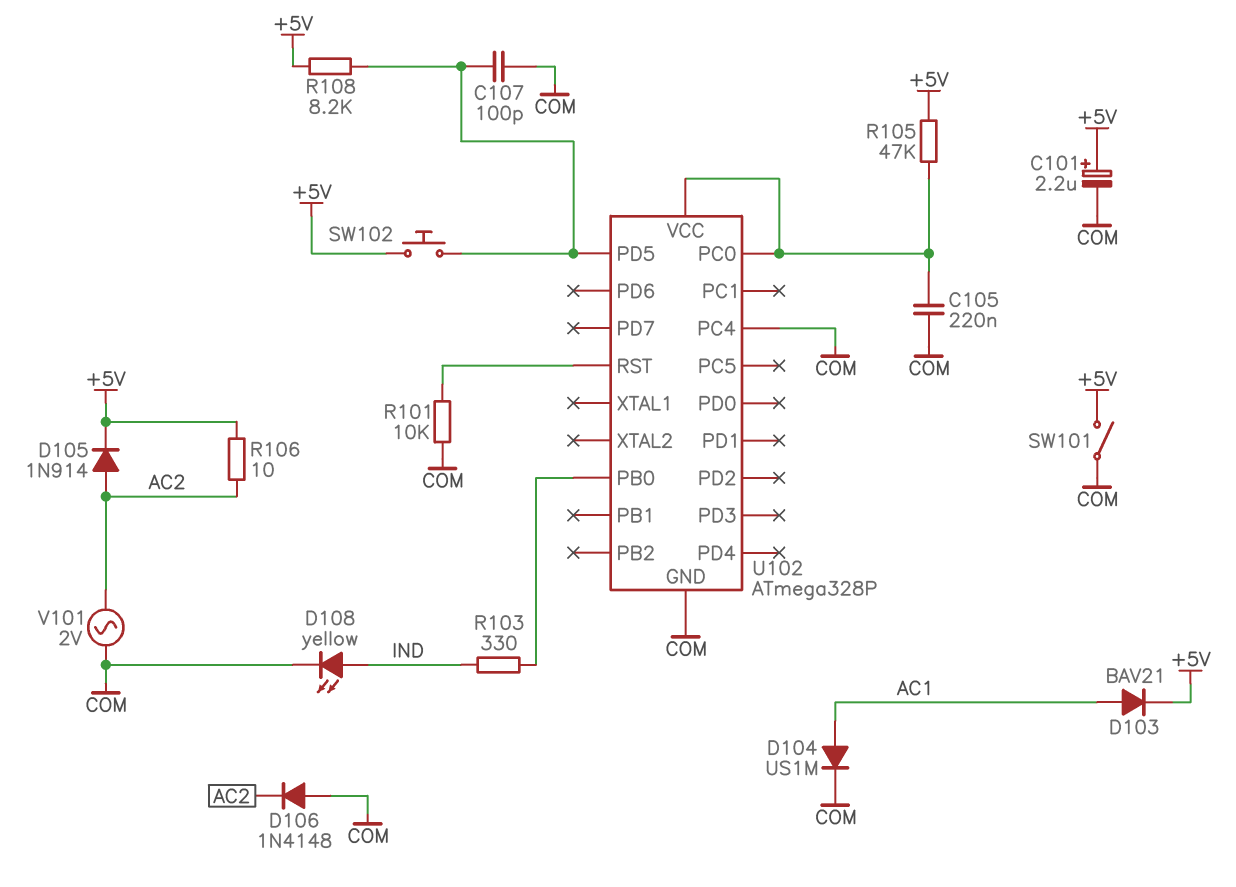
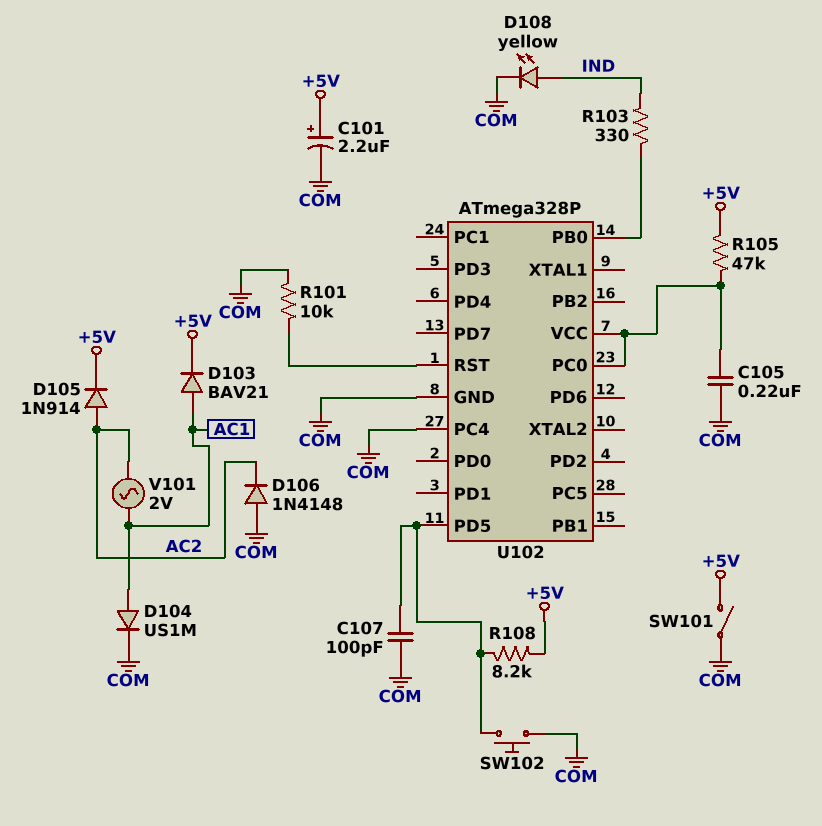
R106: 10 (+5V, AC2) -> none
SW102: button (+5V, U102/PD5) -> button (COM, U102/PD5)
V101: AC 2V (AC2, COM) -> AC 2V (AC1, AC2)

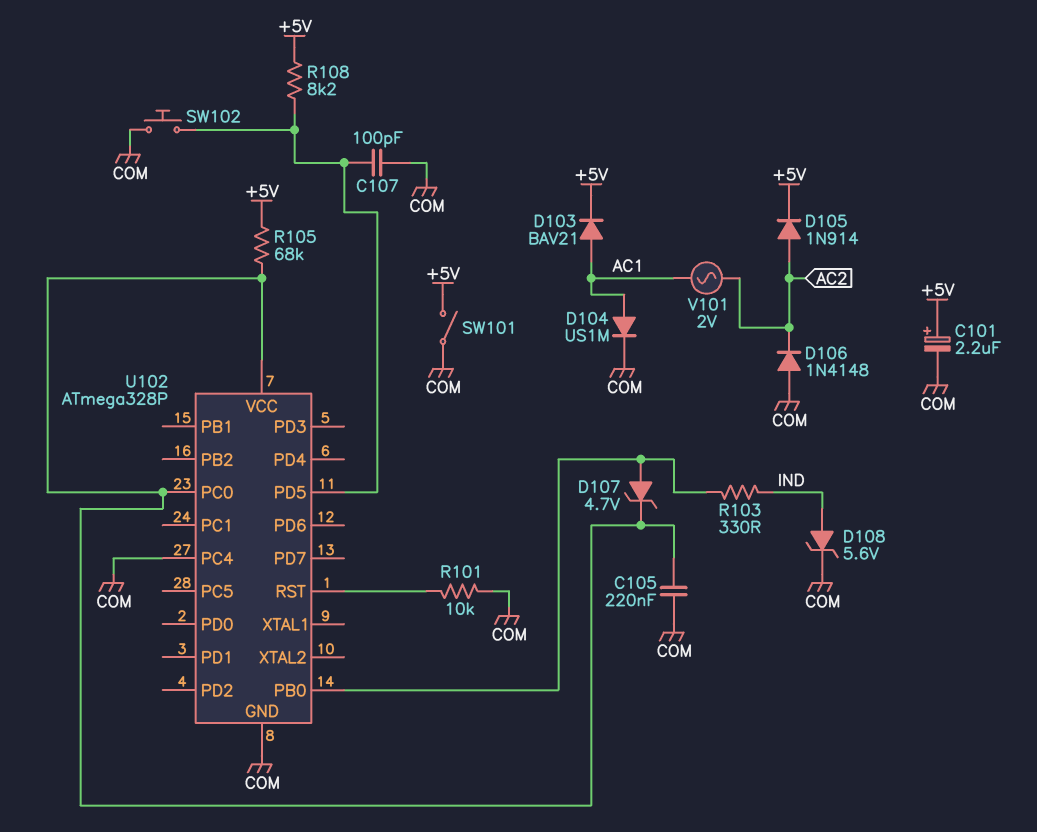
D107: none -> zener 4.7V (A U102/PB0, K U102/PC0)
D108: LED yellow (A IND, K COM) -> zener 5.6V (A IND, K COM)
R105: 47k (+5V, U102/PC0) -> 68k (+5V, U102/PC0)

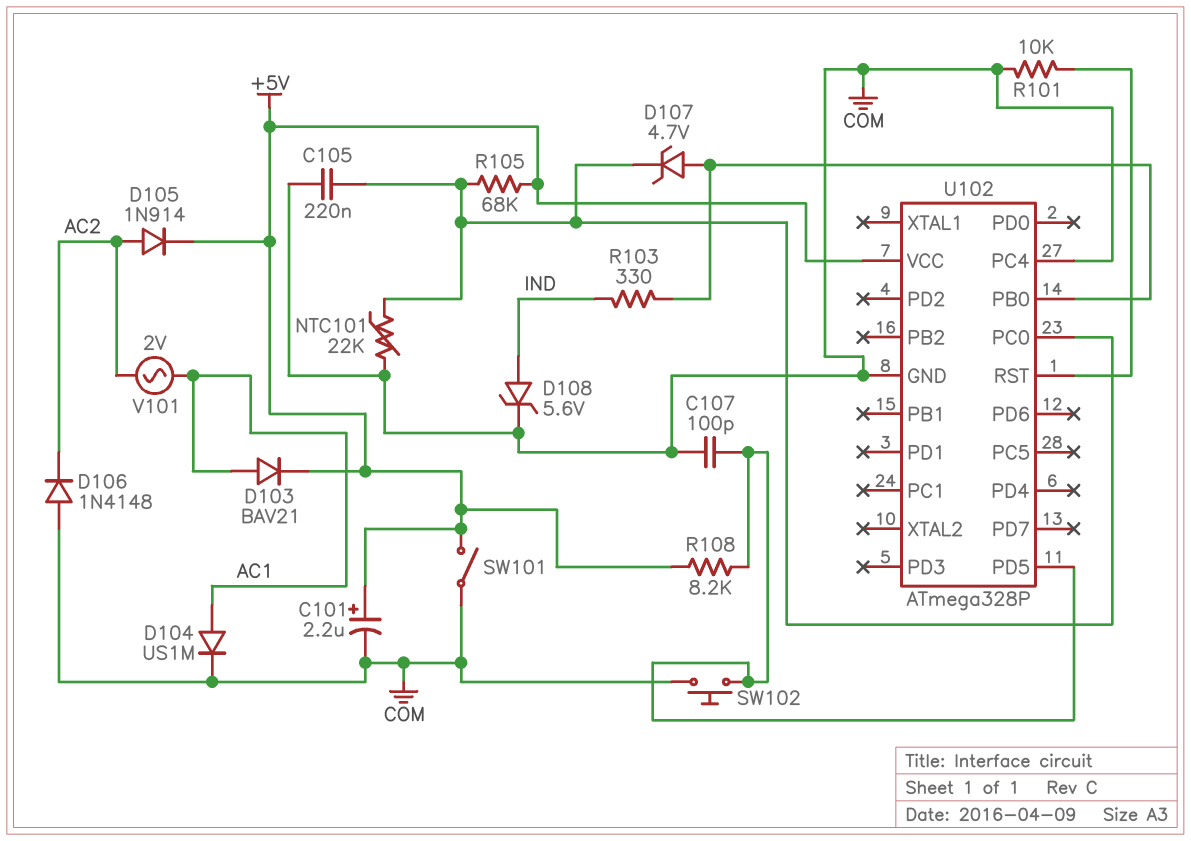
NTC101: none -> 22k (COM, U102/PC0)
U102 pin VCC: U102/PC0 -> +5V

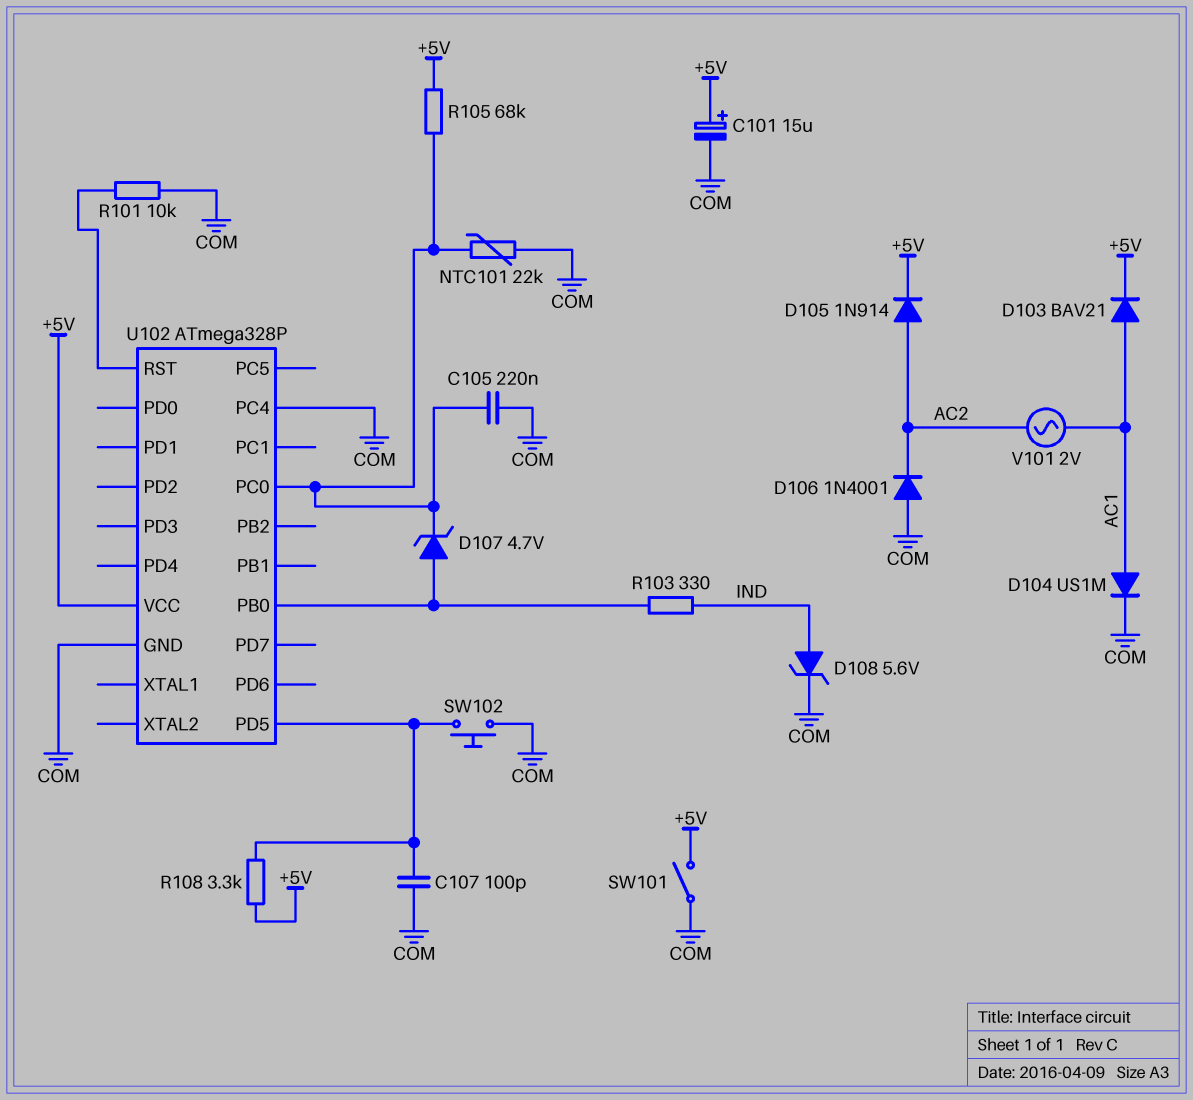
C101: 2.2uF (plus +5V, minus COM) -> 15uF (plus +5V, minus COM)
D106: diode 1N4148 (A COM, K AC2) -> diode 1N4001 (A COM, K AC2)
R108: 8.2k (+5V, U102/PD5) -> 3.3k (+5V, U102/PD5)

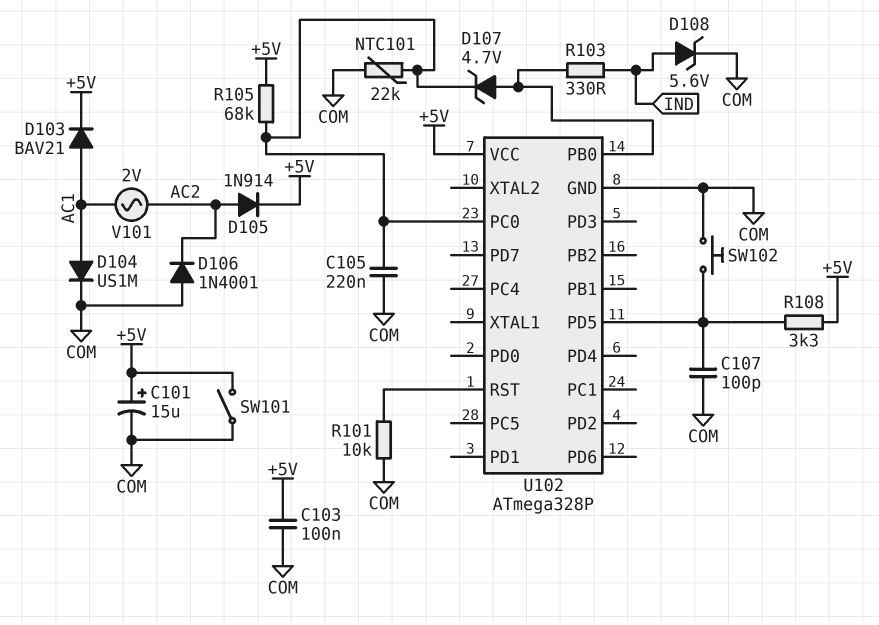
C103: none -> 100nF (+5V, COM)
U102 pin PC4: COM -> none

